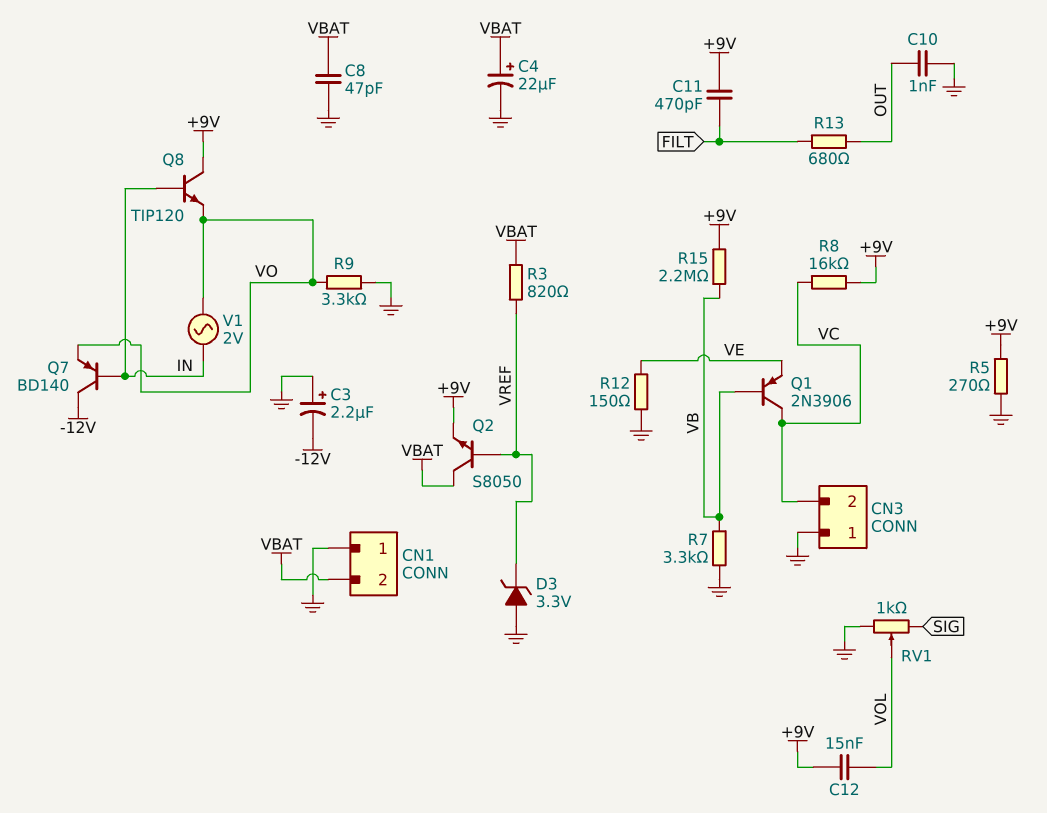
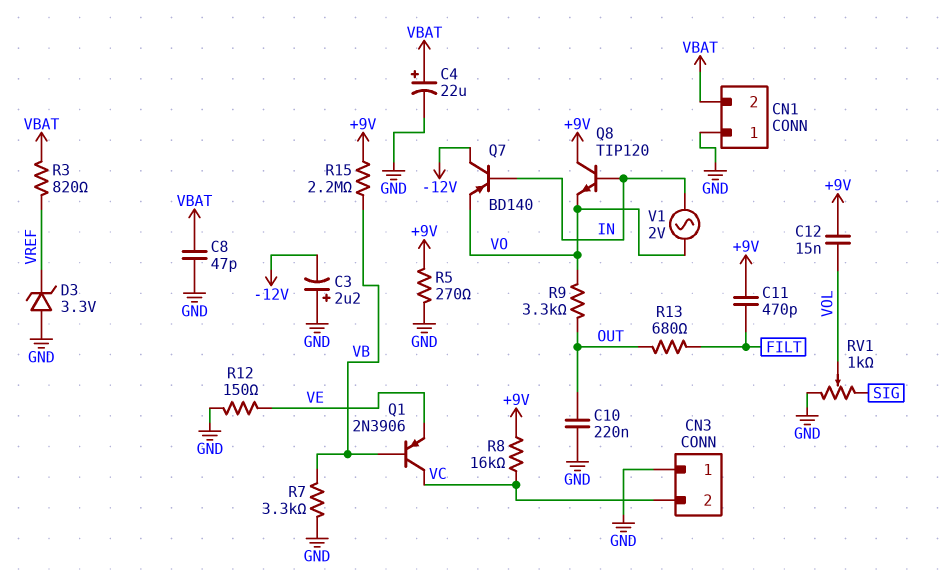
C10: 1nF (GND, OUT) -> 220nF (GND, OUT)
Q2: NPN S8050 (B VREF, C VBAT, E +9V) -> none
R9: 3.3k (GND, VO) -> 3.3k (OUT, VO)

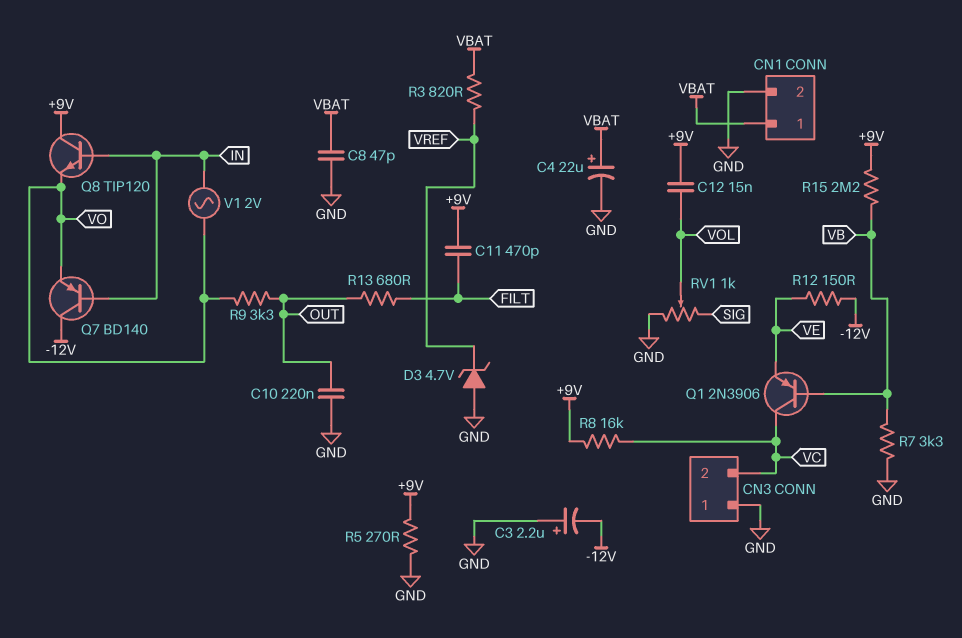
CN1 pin 1: GND -> VBAT
CN1 pin 2: VBAT -> GND
D3: zener 3.3V (A GND, K VREF) -> zener 4.7V (A GND, K VREF)
R12: 150 (GND, VE) -> 150 (-12V, VE)

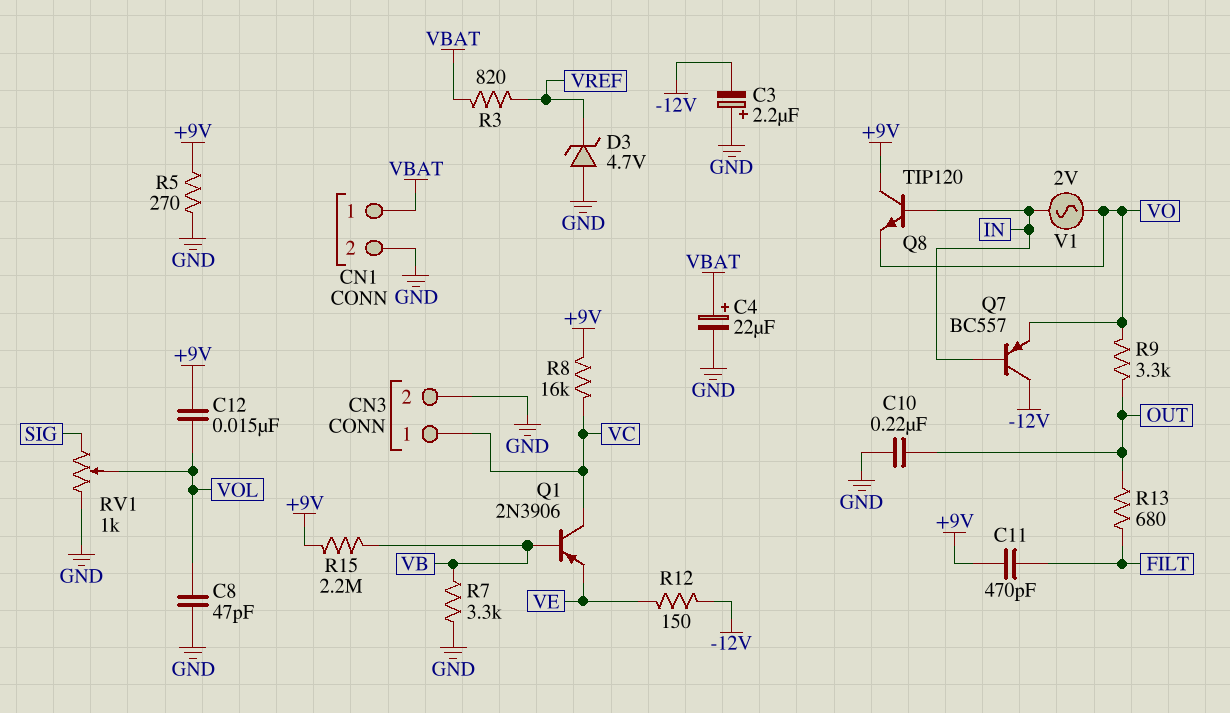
C8: 47pF (GND, VBAT) -> 47pF (GND, VOL)
CN3 pin 1: GND -> VC
CN3 pin 2: VC -> GND
Q7: PNP BD140 (B IN, C -12V, E VO) -> PNP BC557 (B IN, C -12V, E VO)

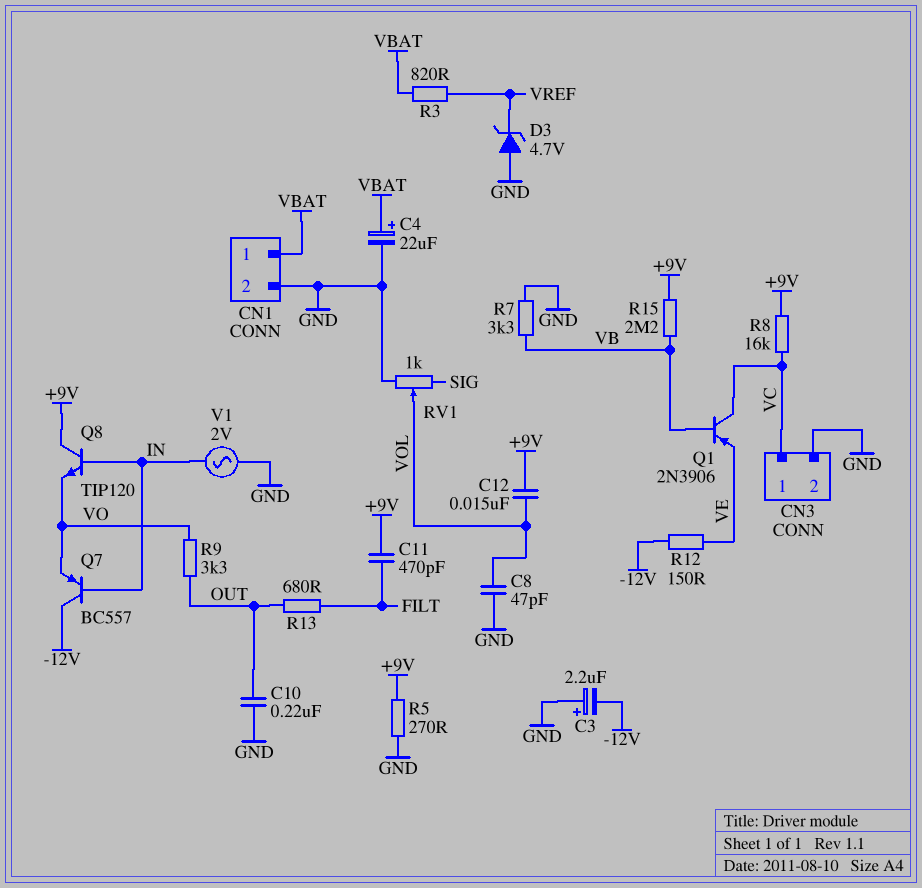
V1: AC 2V (IN, VO) -> AC 2V (GND, IN)

